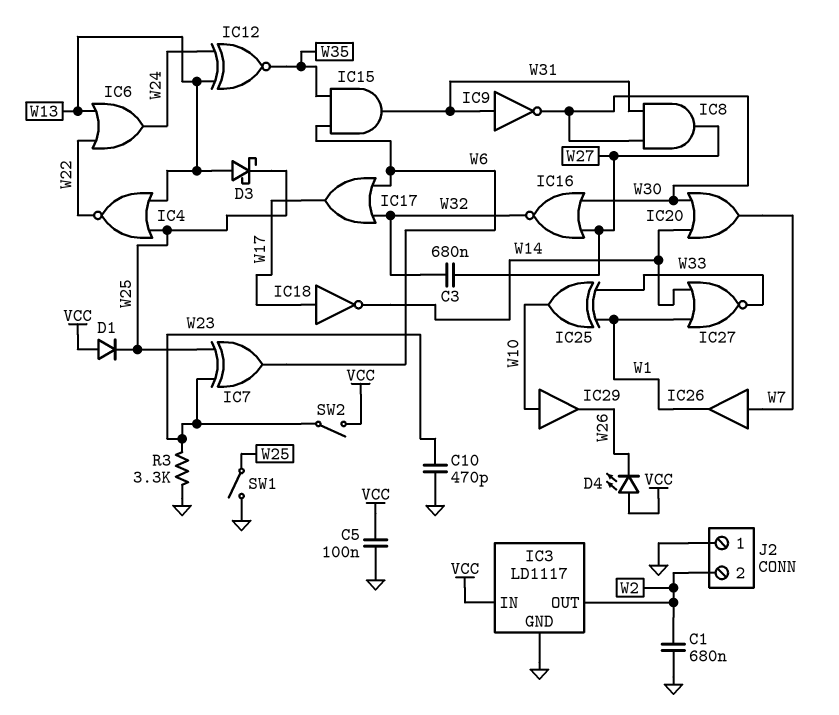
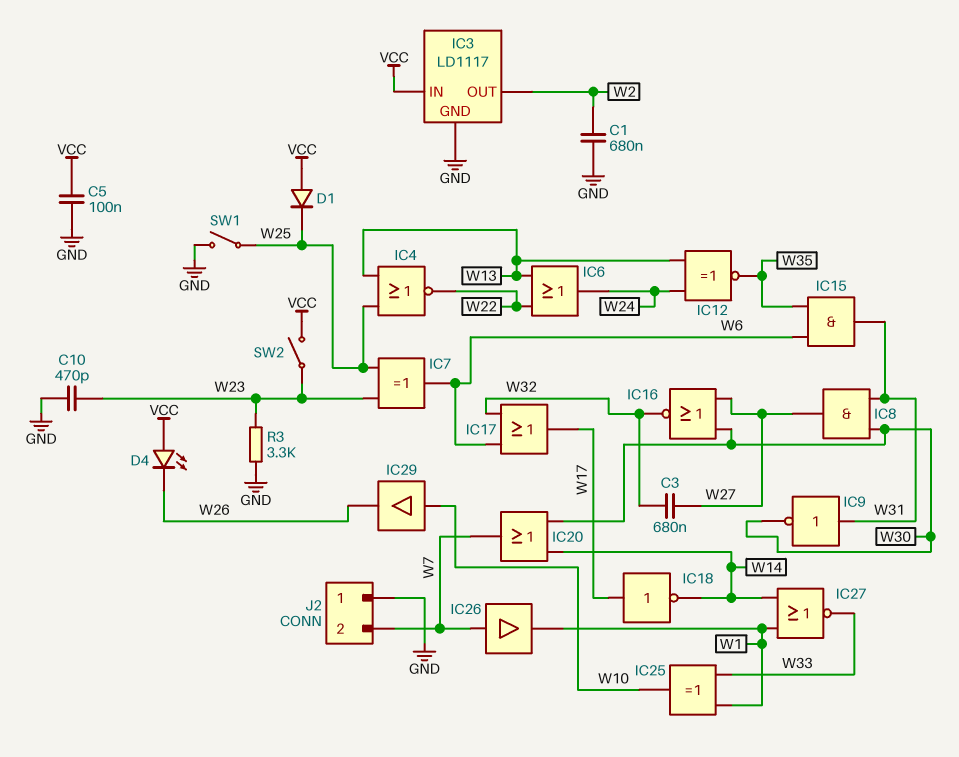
D3: schottky (A W13, K W25) -> none
J2 pin 2: W2 -> W7

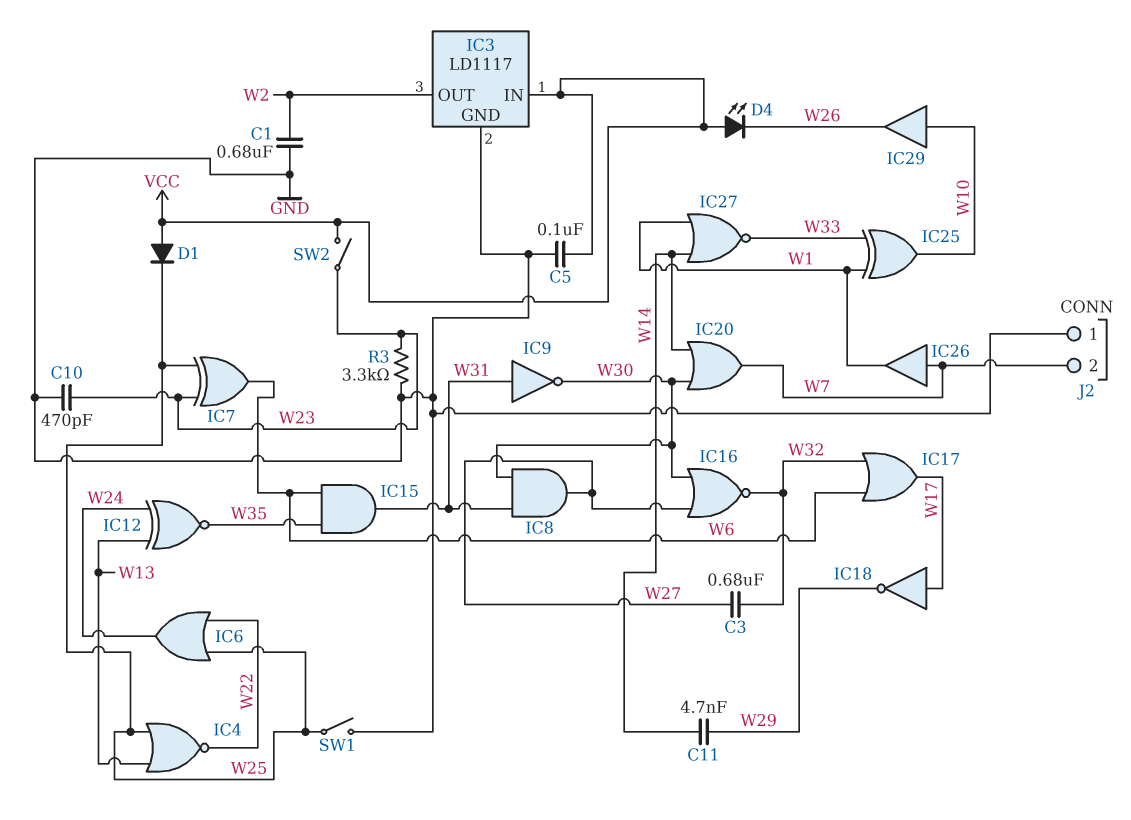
C11: none -> 4.7nF (W14, W29)
IC6: OR (in W13, in W22, out W24) -> OR (in W22, in W25, out W24)
IC18: NOT (in W17, out W14) -> NOT (in W17, out W29)

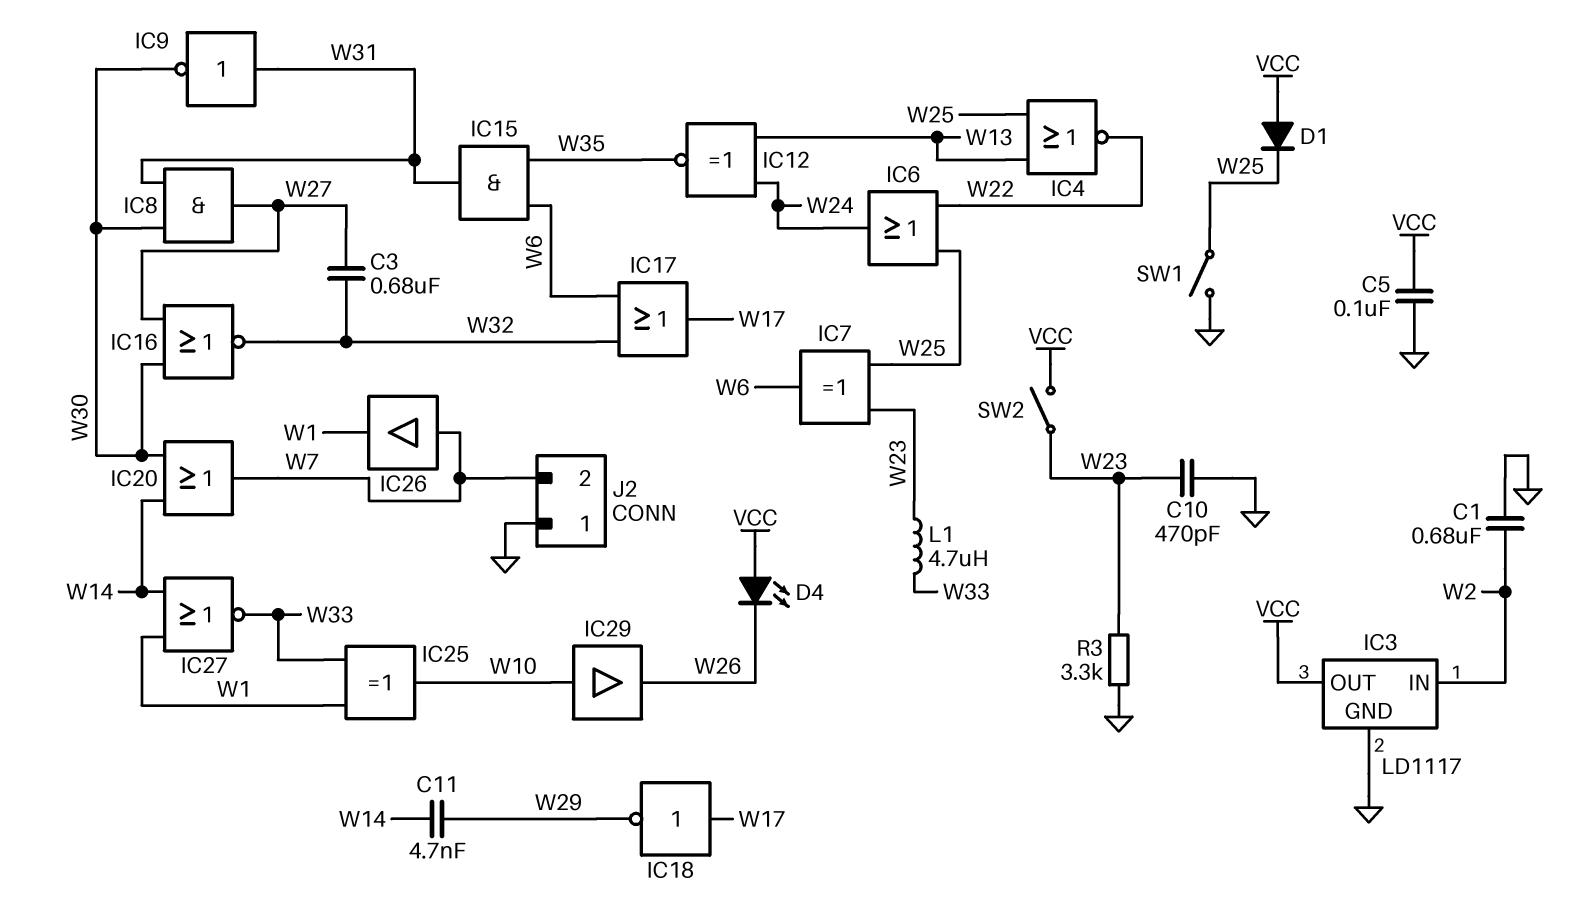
IC3 pin IN: VCC -> W2
IC3 pin OUT: W2 -> VCC
L1: none -> 4.7uH (W23, W33)

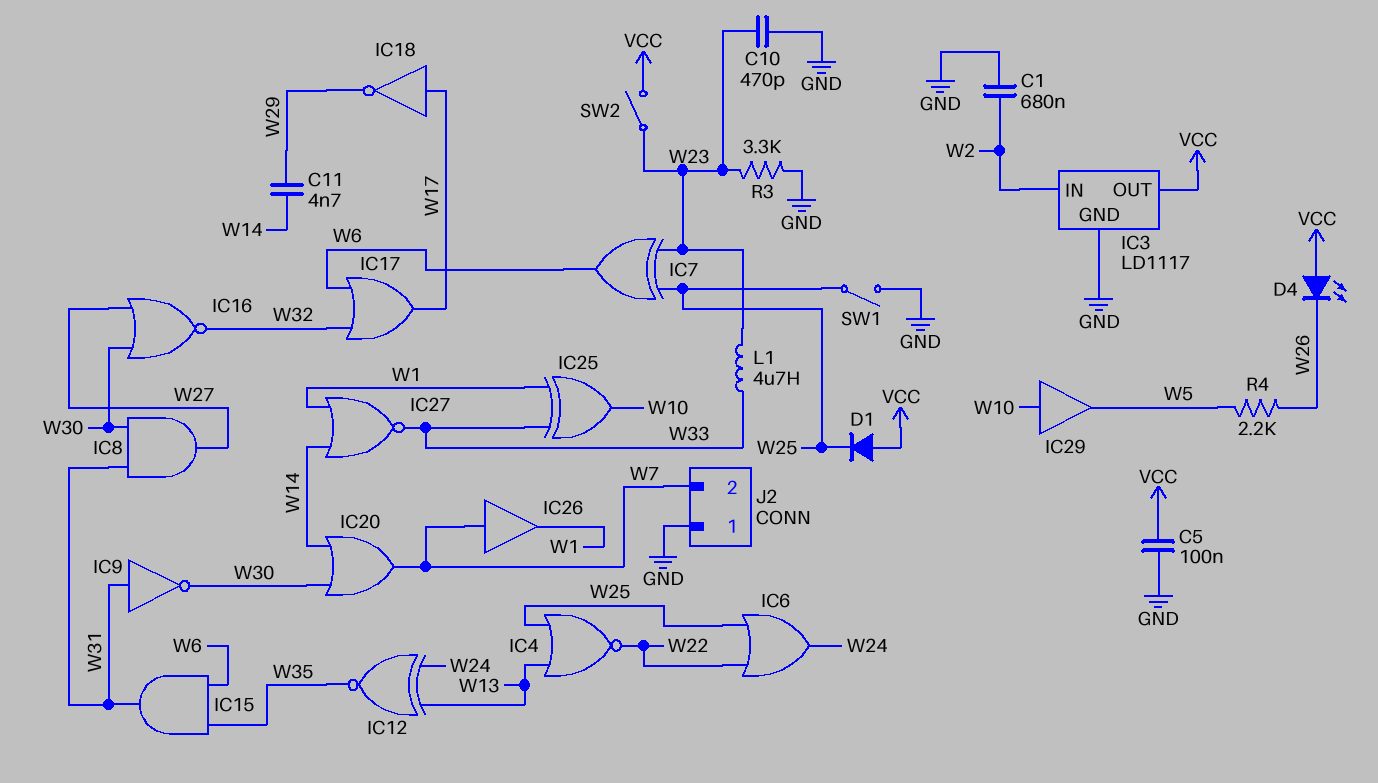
C3: 680nF (W27, W32) -> none
IC29: buffer (in W10, out W26) -> buffer (in W10, out W5)
R4: none -> 2.2k (W5, W26)

